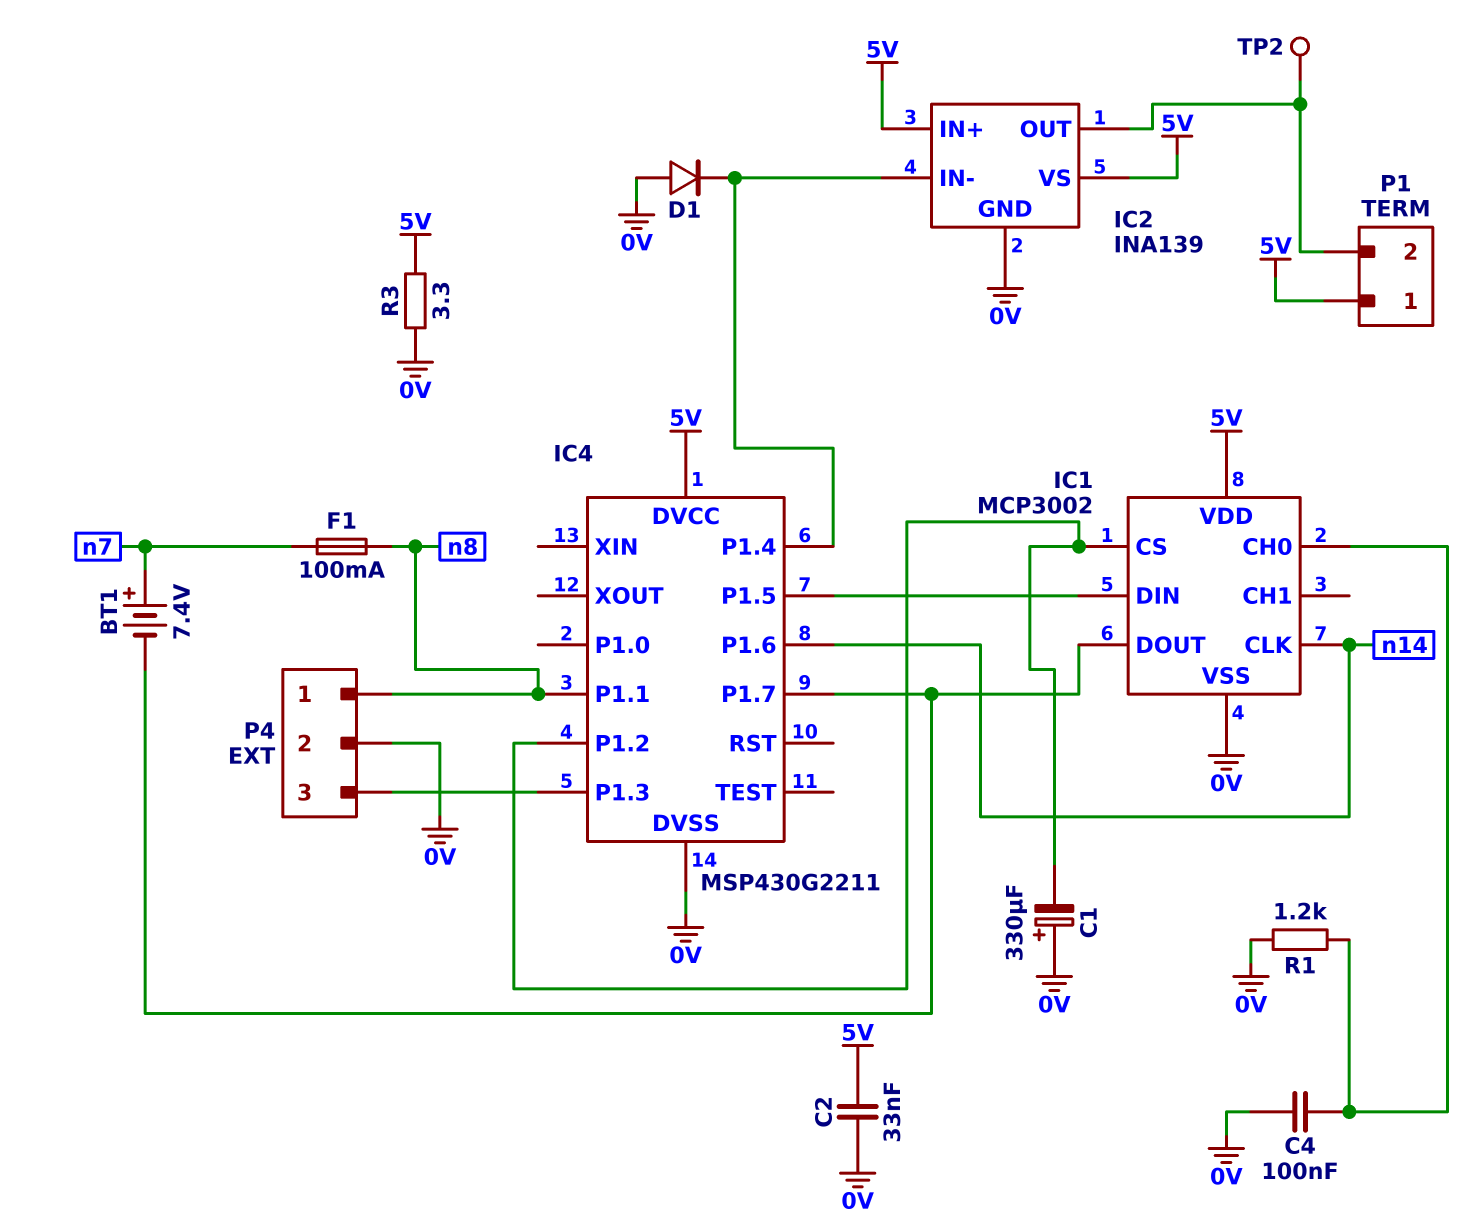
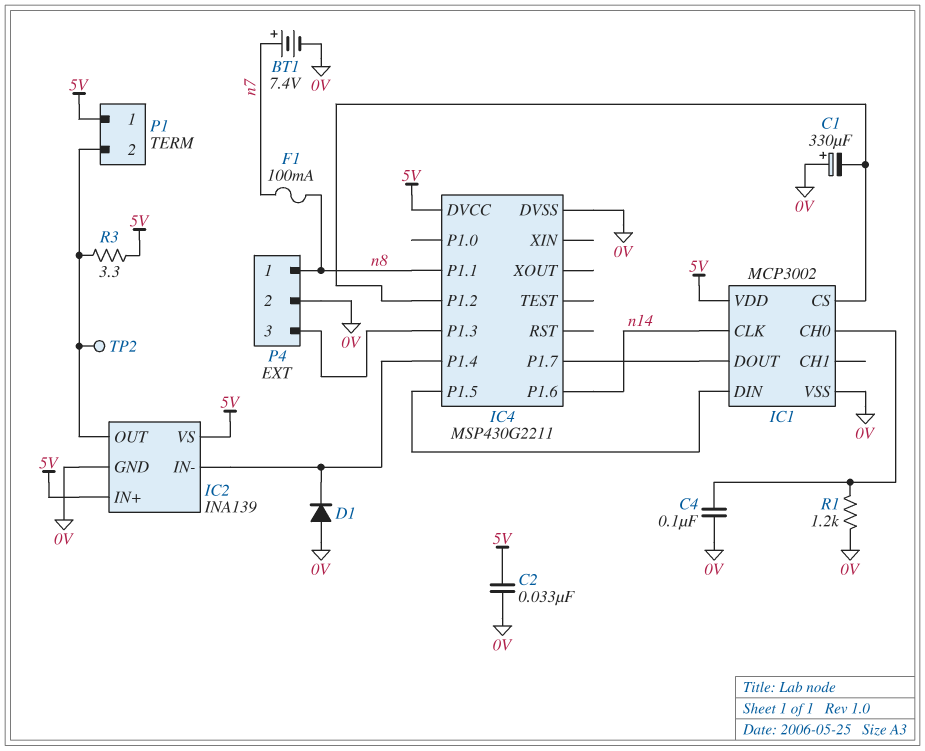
BT1: 7.4V (plus n7, minus IC1/DOUT) -> 7.4V (plus n7, minus 0V)
R3: 3.3 (0V, 5V) -> 3.3 (5V, IC2/OUT)

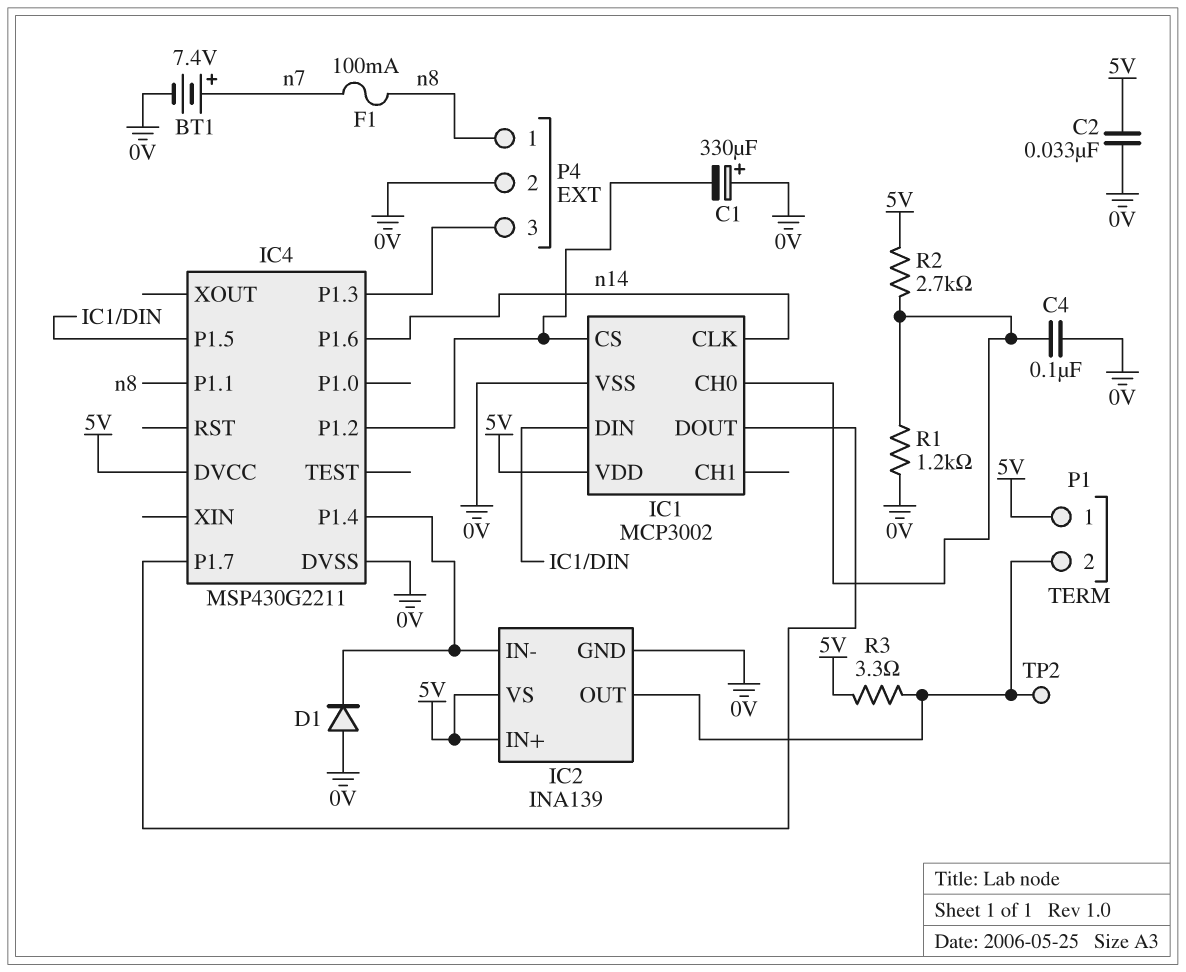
R2: none -> 2.7k (5V, IC1/CH0)

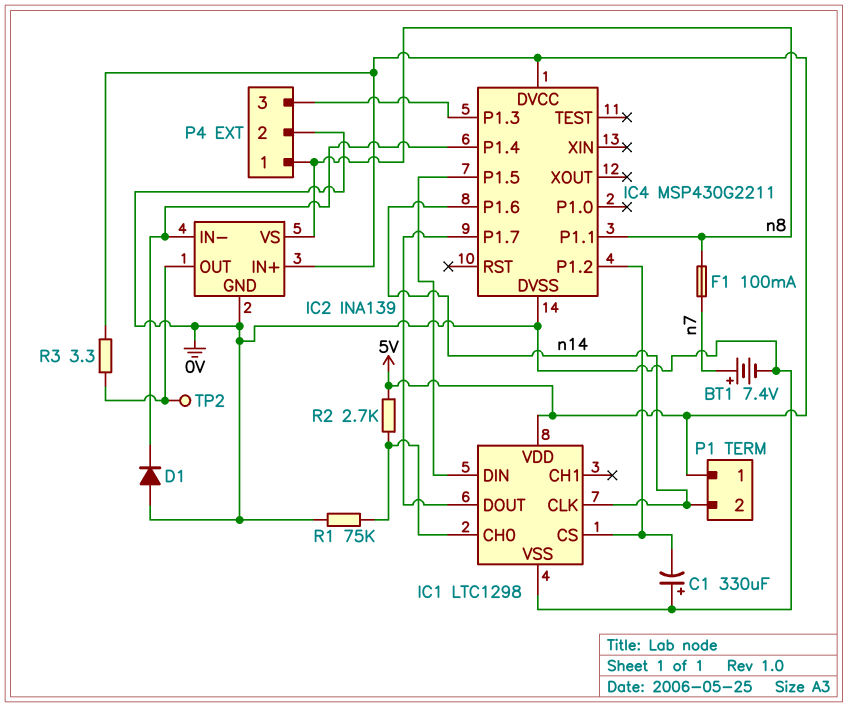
C2: 33nF (0V, 5V) -> none
C4: 100nF (0V, IC1/CH0) -> none
IC1: MCP3002 -> LTC1298
IC2 pin VS: 5V -> n8
P1 pin 2: IC2/OUT -> n14
R1: 1.2k (0V, IC1/CH0) -> 75k (0V, IC1/CH0)

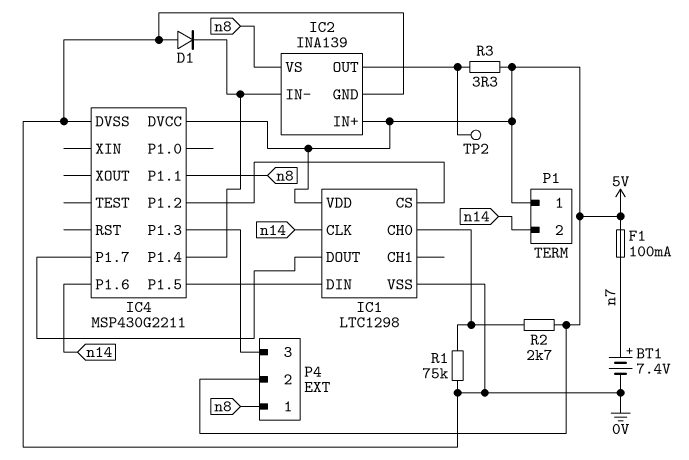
C1: 330uF (plus 0V, minus IC1/CS) -> none
F1: 100mA (n7, n8) -> 100mA (5V, n7)
P4 pin 2: 0V -> 5V

